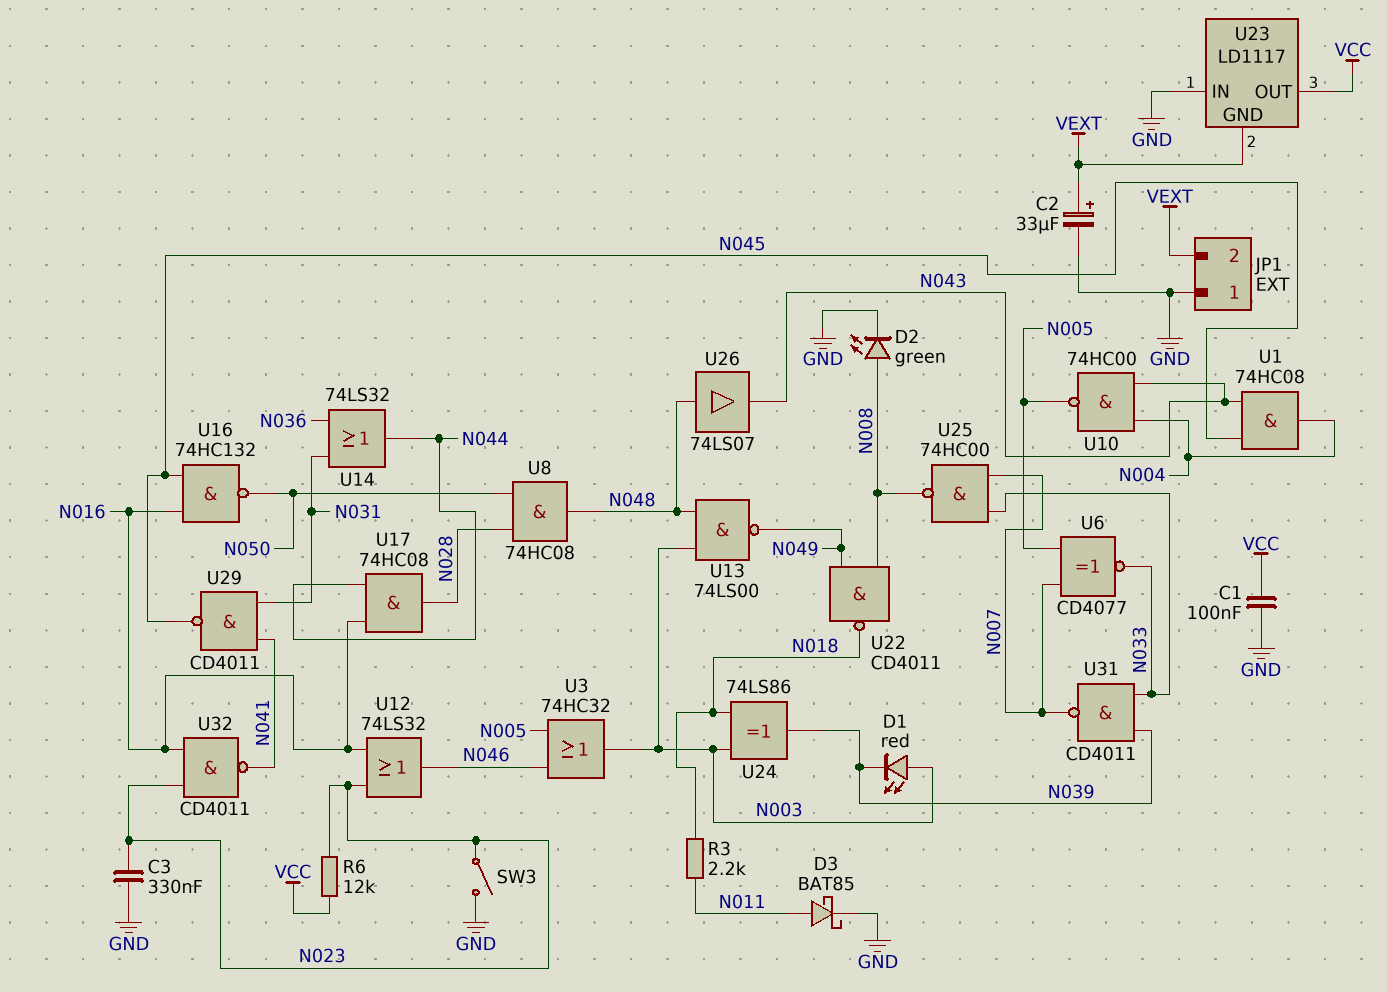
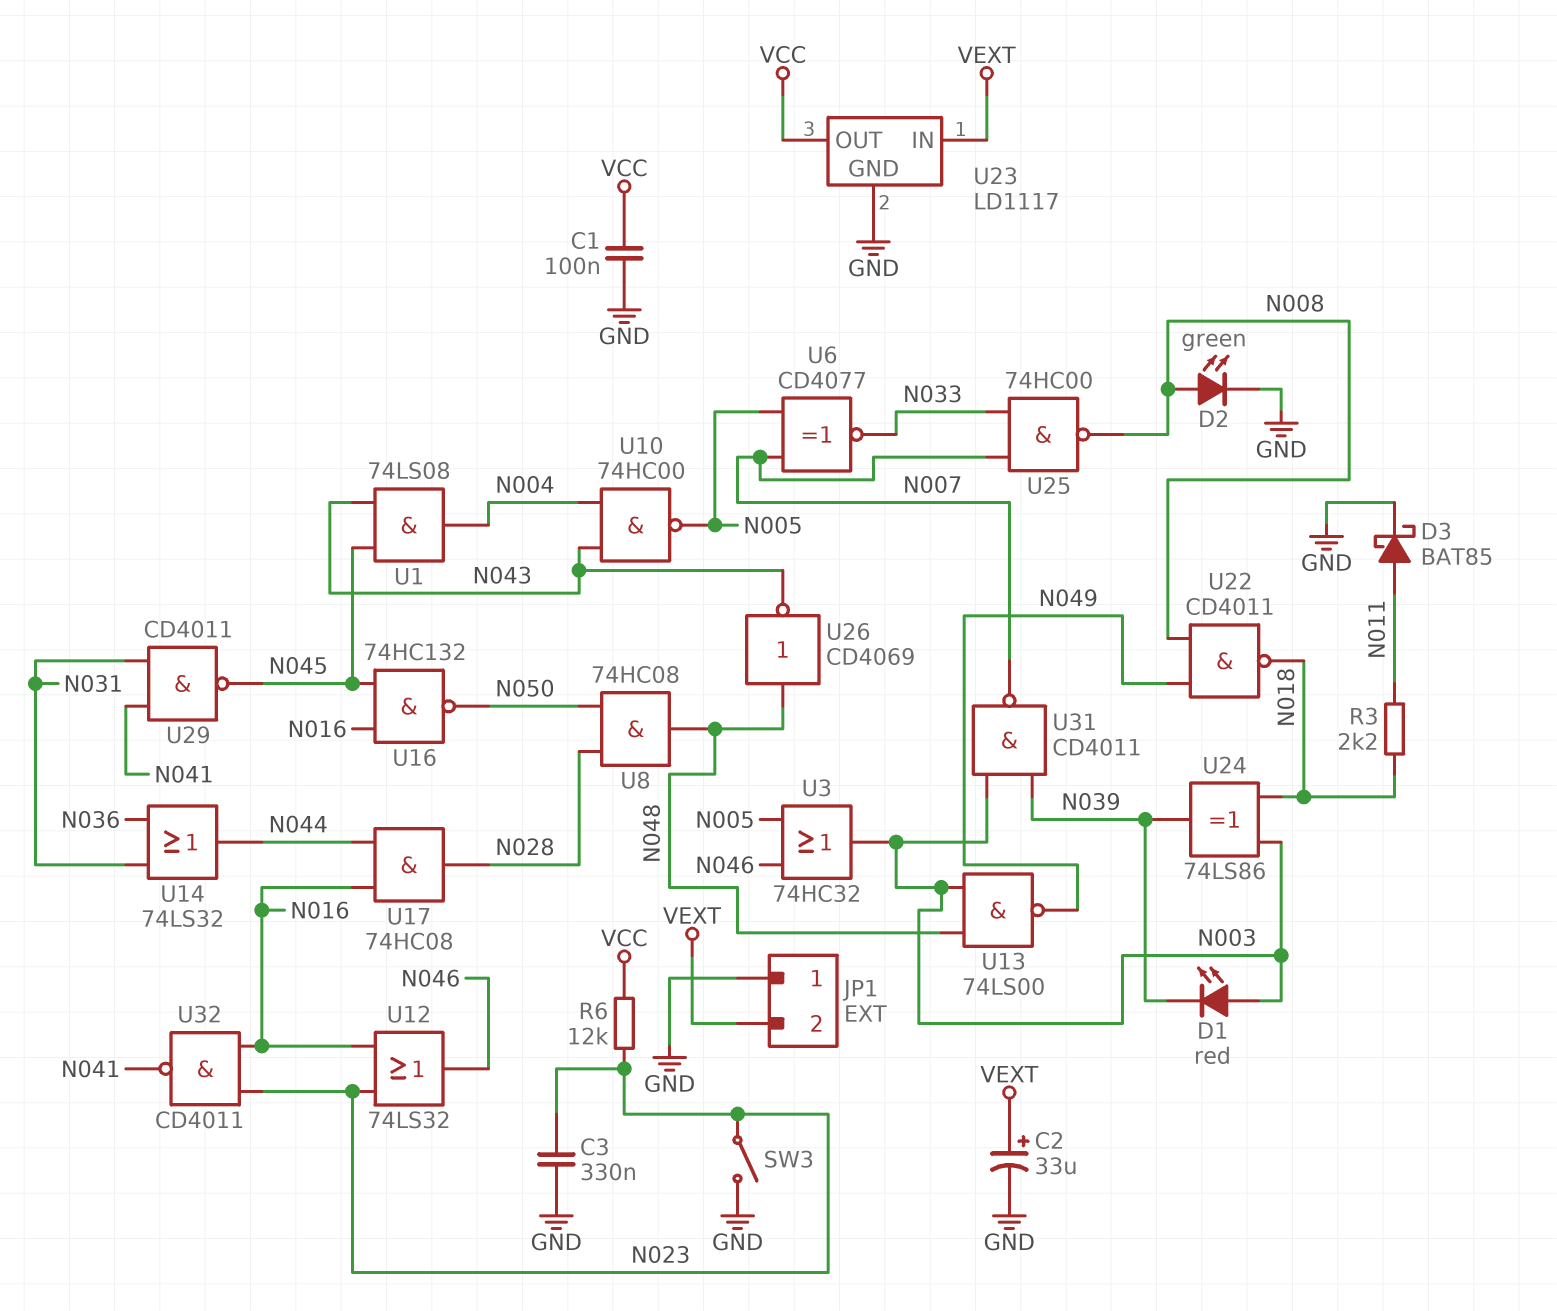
U1: AND 74HC08 (in N043, in N045, out N004) -> AND 74LS08 (in N043, in N045, out N004)
U23 pin GND: VEXT -> GND
U23 pin IN: GND -> VEXT
U26: buffer 74LS07 (in N048, out N043) -> NOT CD4069 (in N048, out N043)
U31: NAND CD4011 (in N033, in N039, out N007) -> NAND CD4011 (in N003, in N039, out N007)

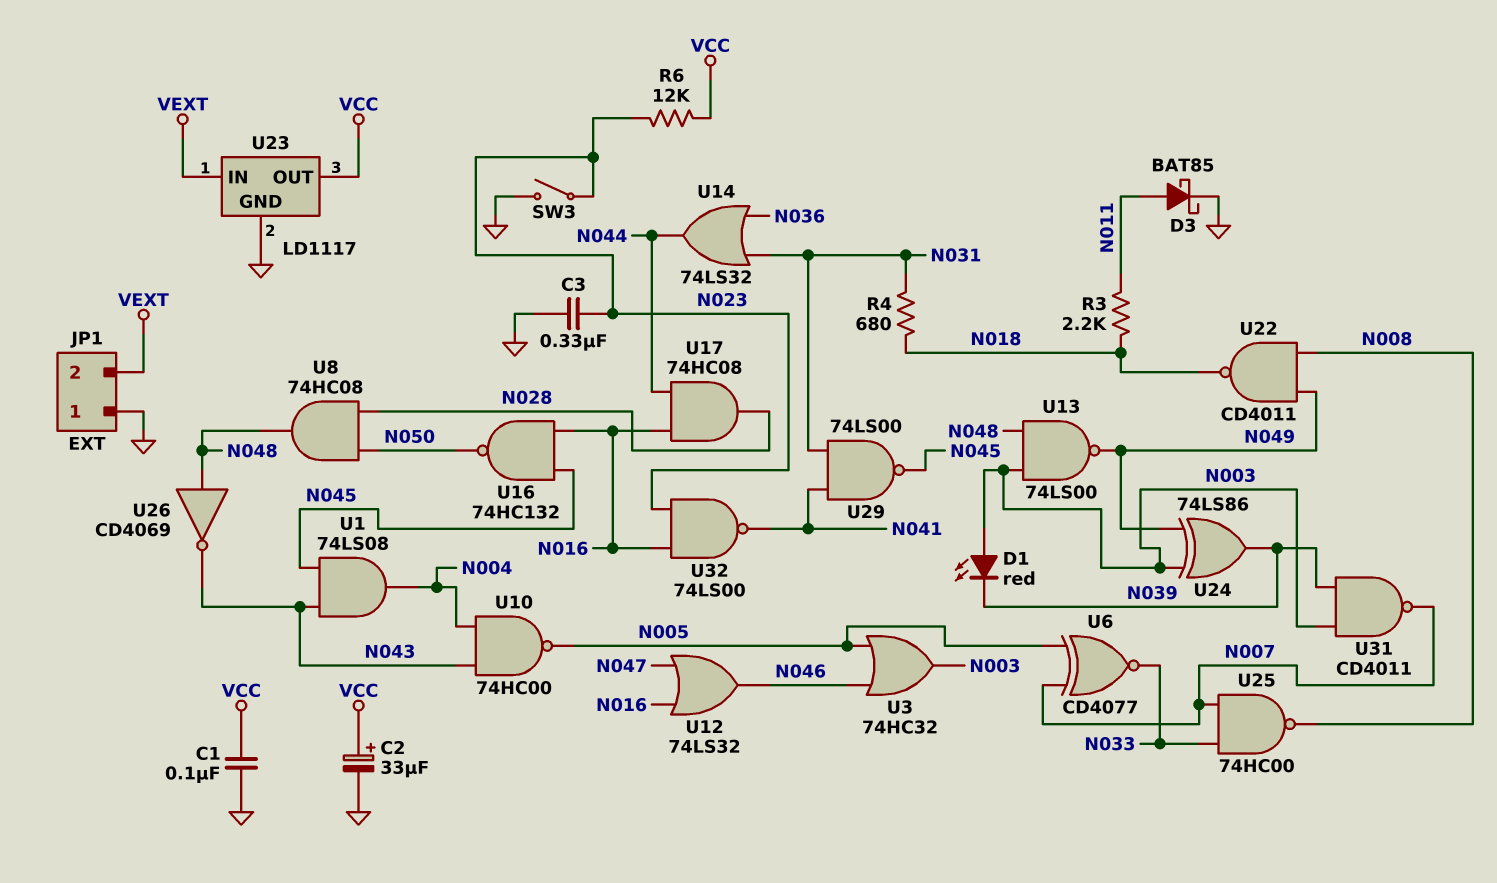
C2: 33uF (plus VEXT, minus GND) -> 33uF (plus VCC, minus GND)
D2: LED green (A N008, K GND) -> none
R4: none -> 680 (N018, N031)
U12: OR 74LS32 (in N016, in N023, out N046) -> OR 74LS32 (in N016, in N047, out N046)
U24: XOR 74LS86 (in N003, in N018, out N039) -> XOR 74LS86 (in N003, in N049, out N039)
U29: NAND CD4011 (in N031, in N041, out N045) -> NAND 74LS00 (in N031, in N041, out N045)
U32: NAND CD4011 (in N016, in N023, out N041) -> NAND 74LS00 (in N016, in N023, out N041)

